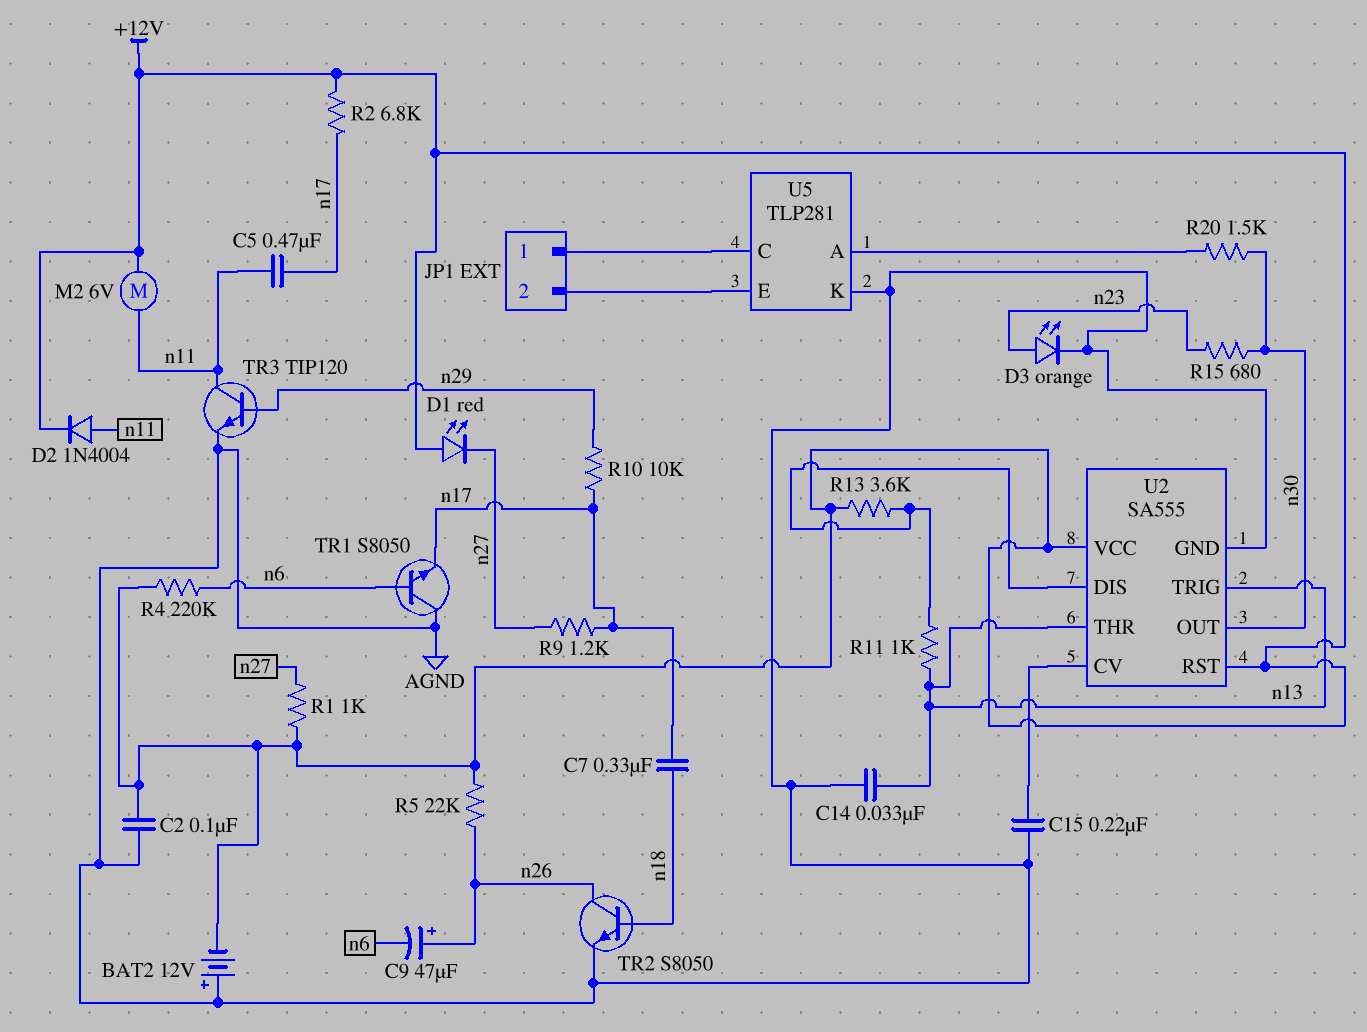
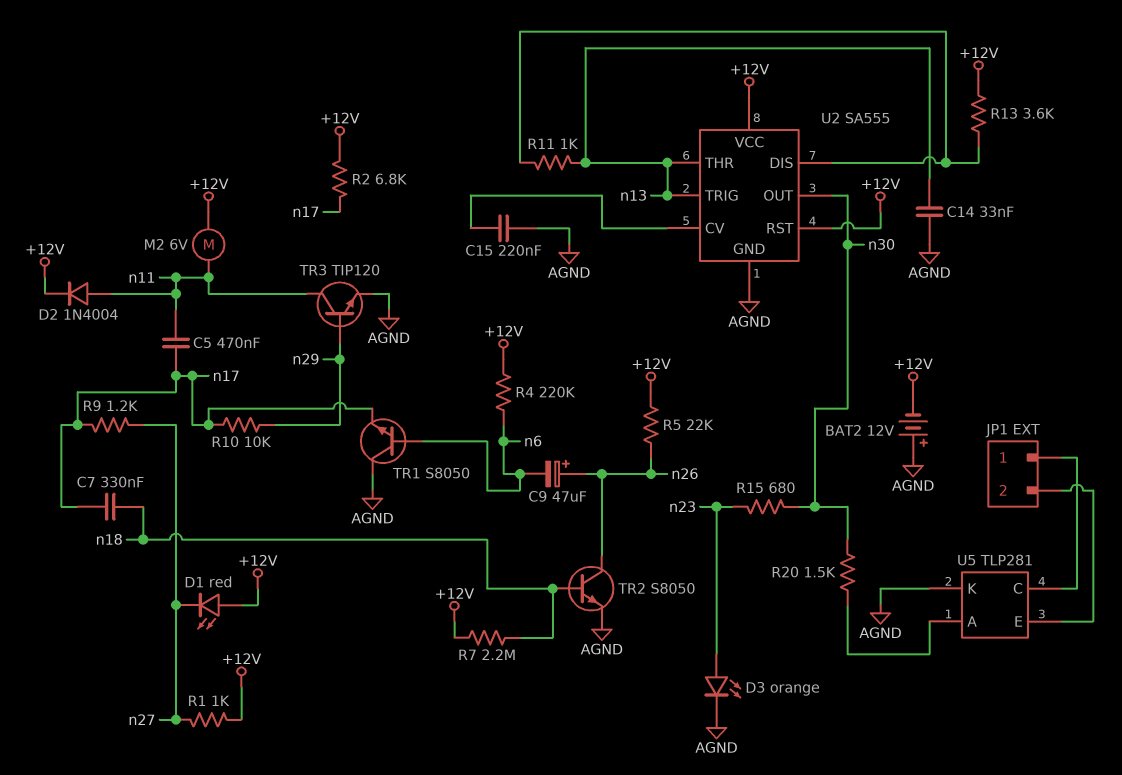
C2: 100nF (+12V, AGND) -> none
R7: none -> 2.2M (+12V, n18)

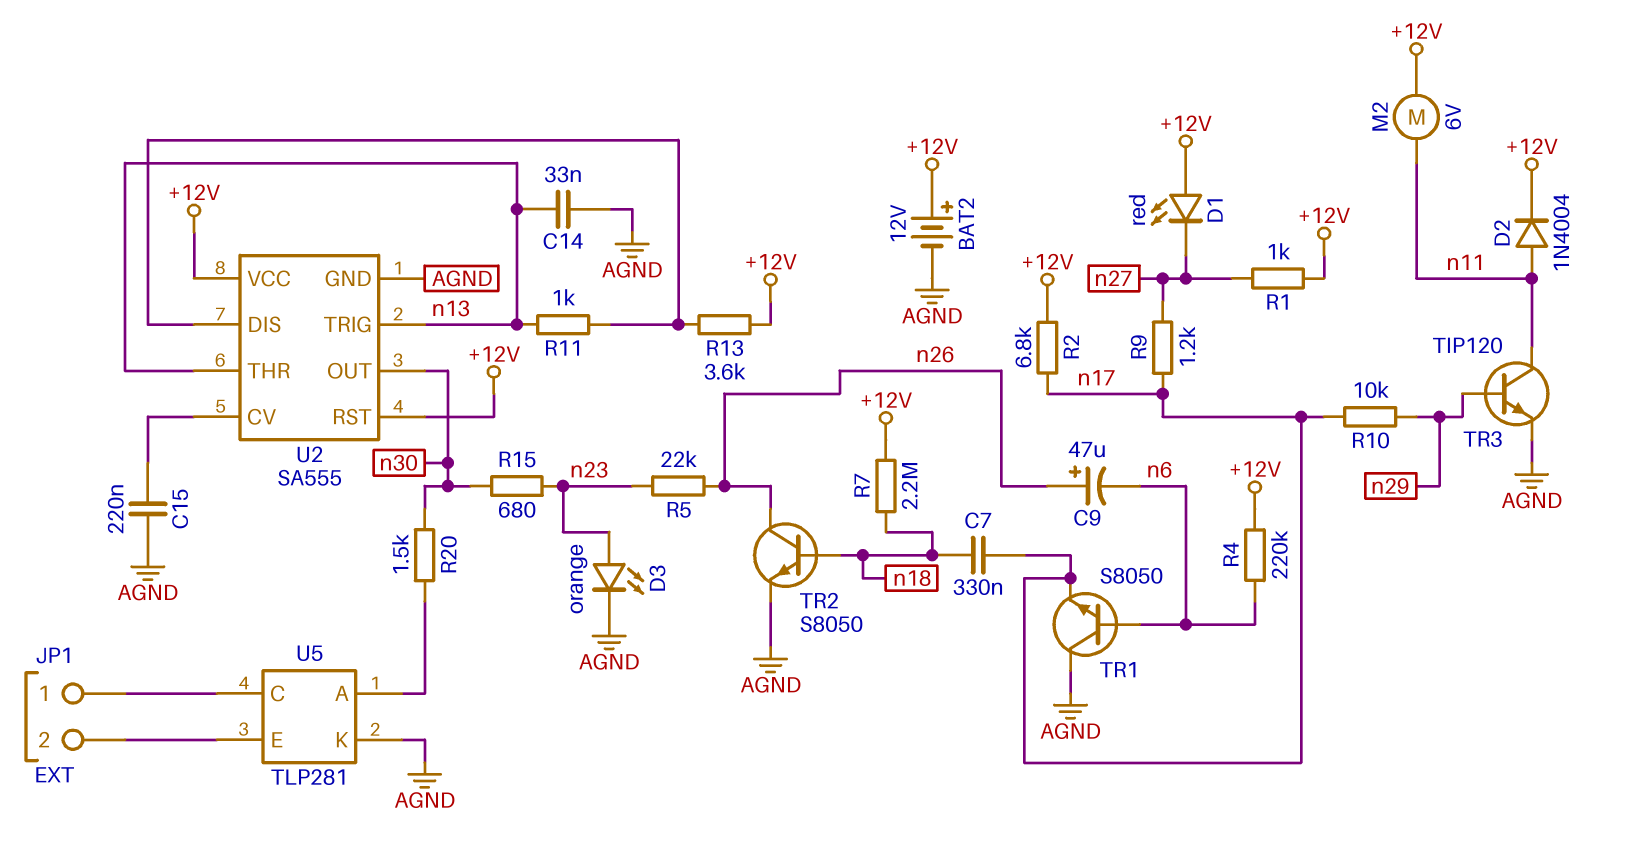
BAT2: 12V (plus AGND, minus +12V) -> 12V (plus +12V, minus AGND)
C5: 470nF (n11, n17) -> none
R5: 22k (+12V, n26) -> 22k (n23, n26)

